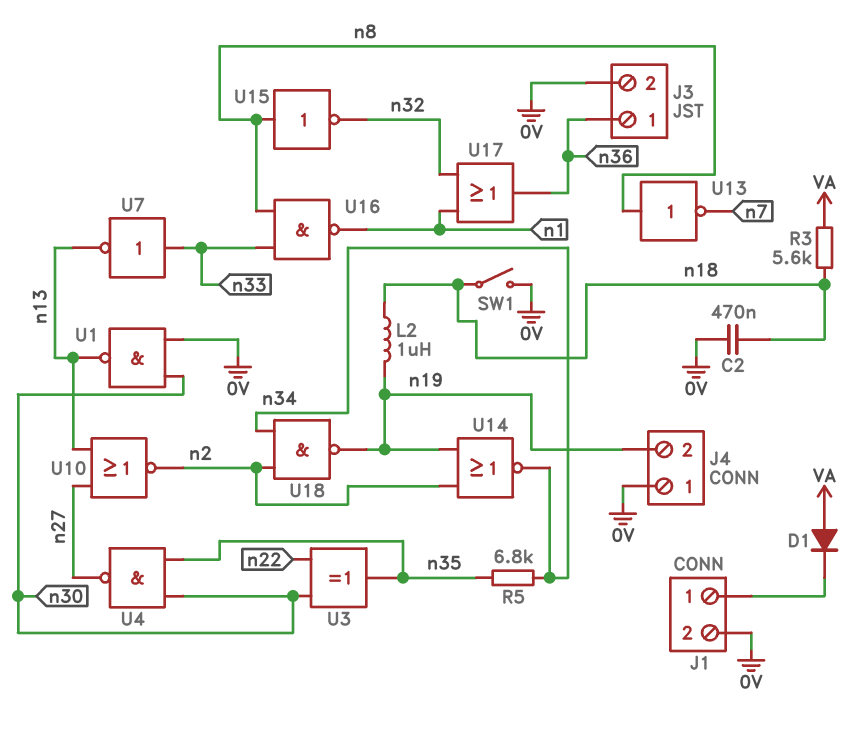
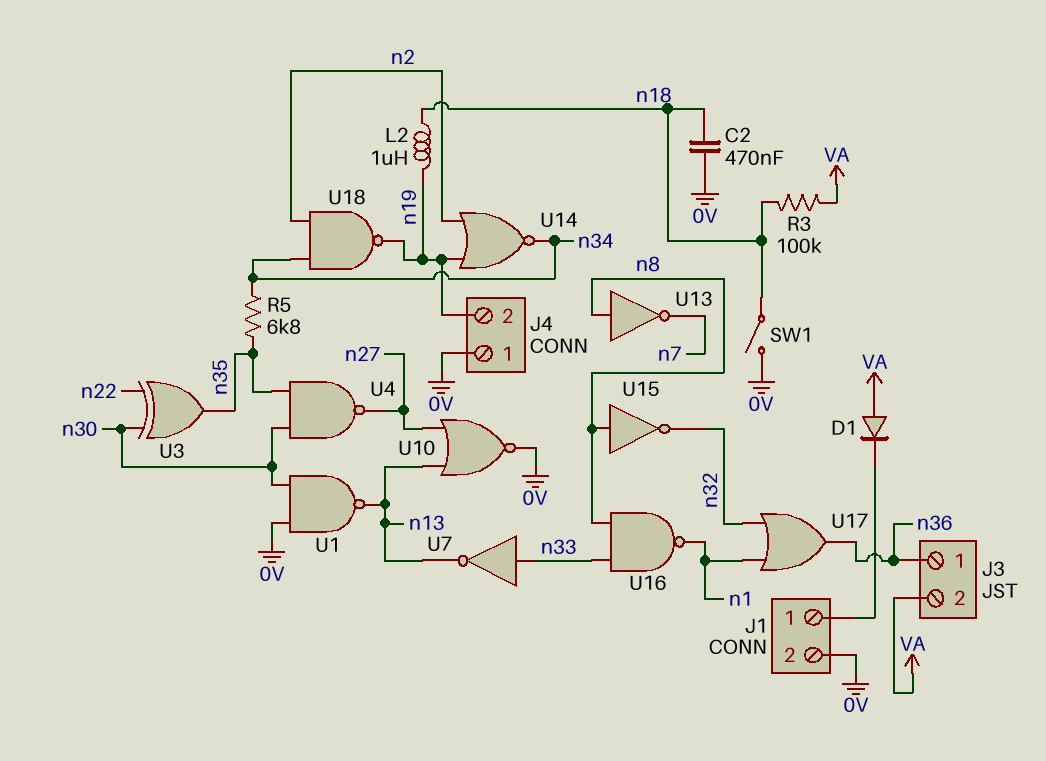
J3 pin 2: 0V -> VA
R3: 5.6k (VA, n18) -> 100k (VA, n18)
U10: NOR (in n13, in n27, out n2) -> NOR (in n13, in n27, out 0V)

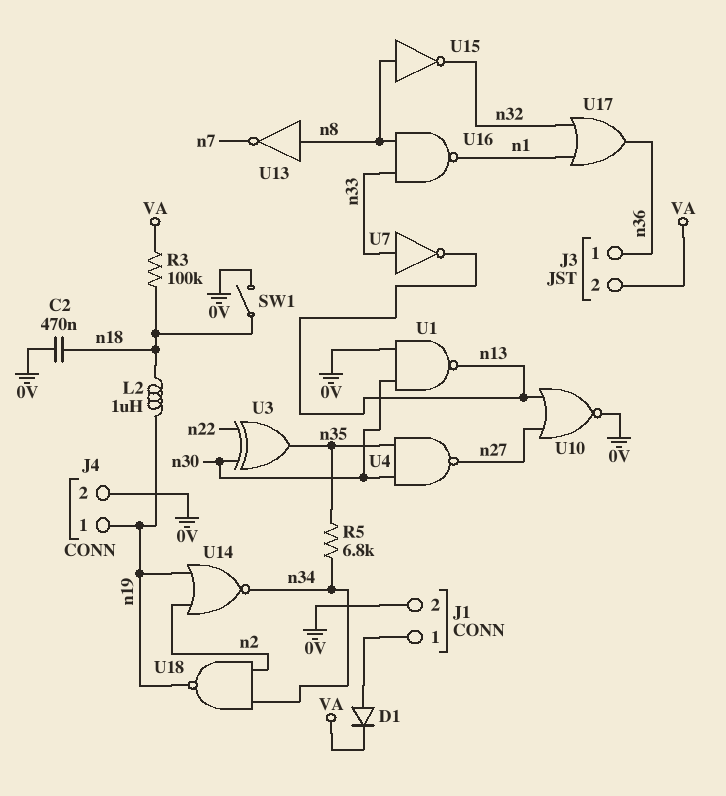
D1: diode (A VA, K J1/1) -> diode (A J1/1, K VA)
J4 pin 1: 0V -> n19
J4 pin 2: n19 -> 0V

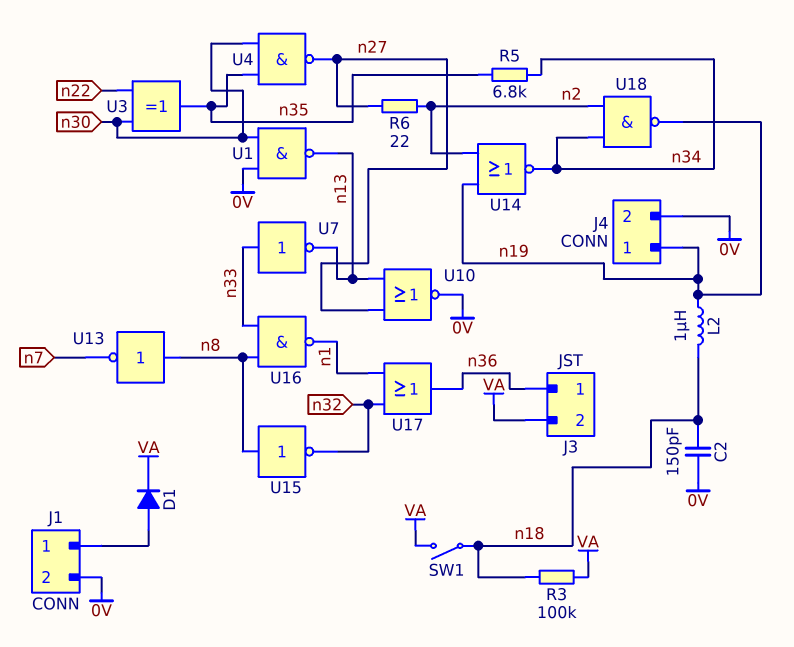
C2: 470nF (0V, n18) -> 150pF (0V, n18)
R6: none -> 22 (n2, n27)
SW1: switch (0V, n18) -> switch (VA, n18)

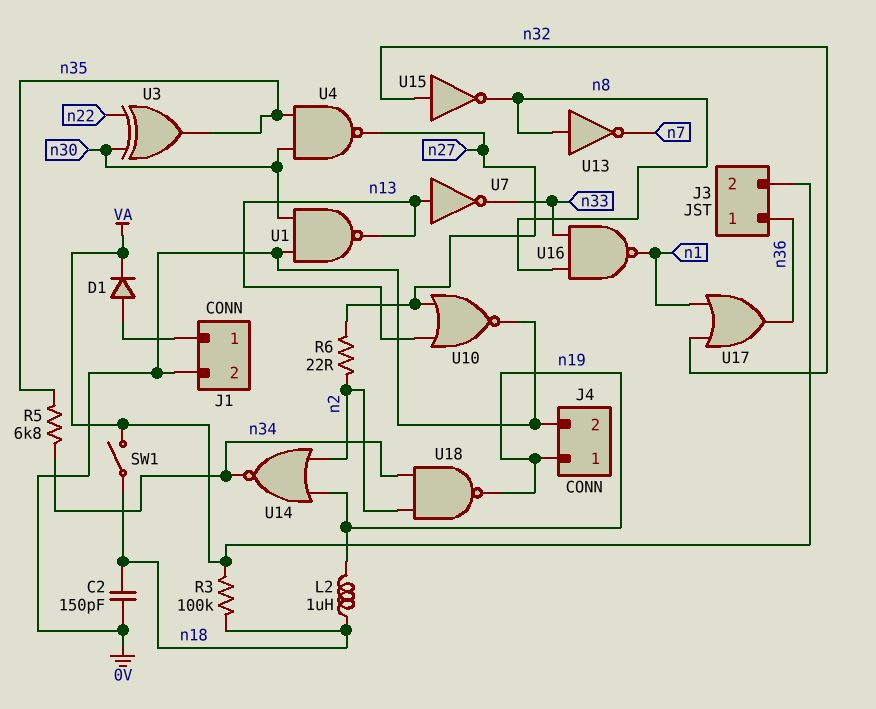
U7: NOT (in n33, out n13) -> NOT (in n13, out n33)
U15: NOT (in n8, out n32) -> NOT (in n32, out n8)

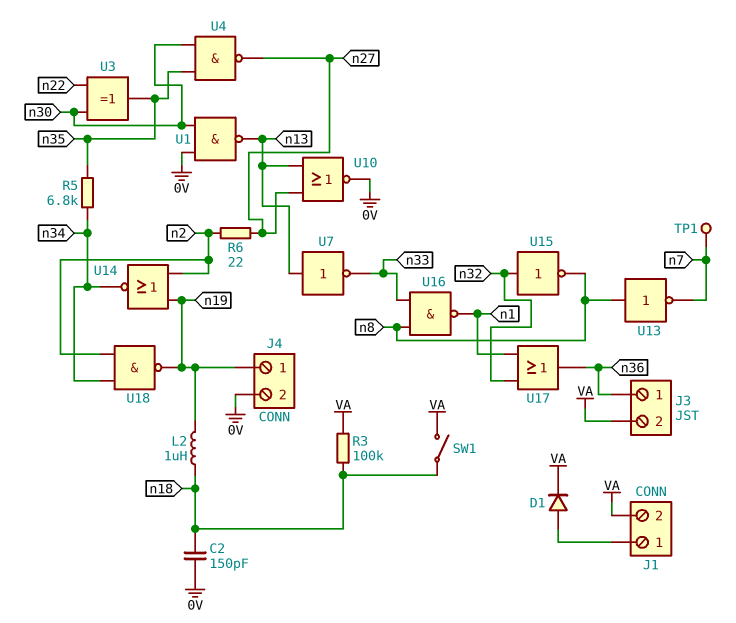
J1 pin 2: 0V -> VA
TP1: none -> test point (n7)

